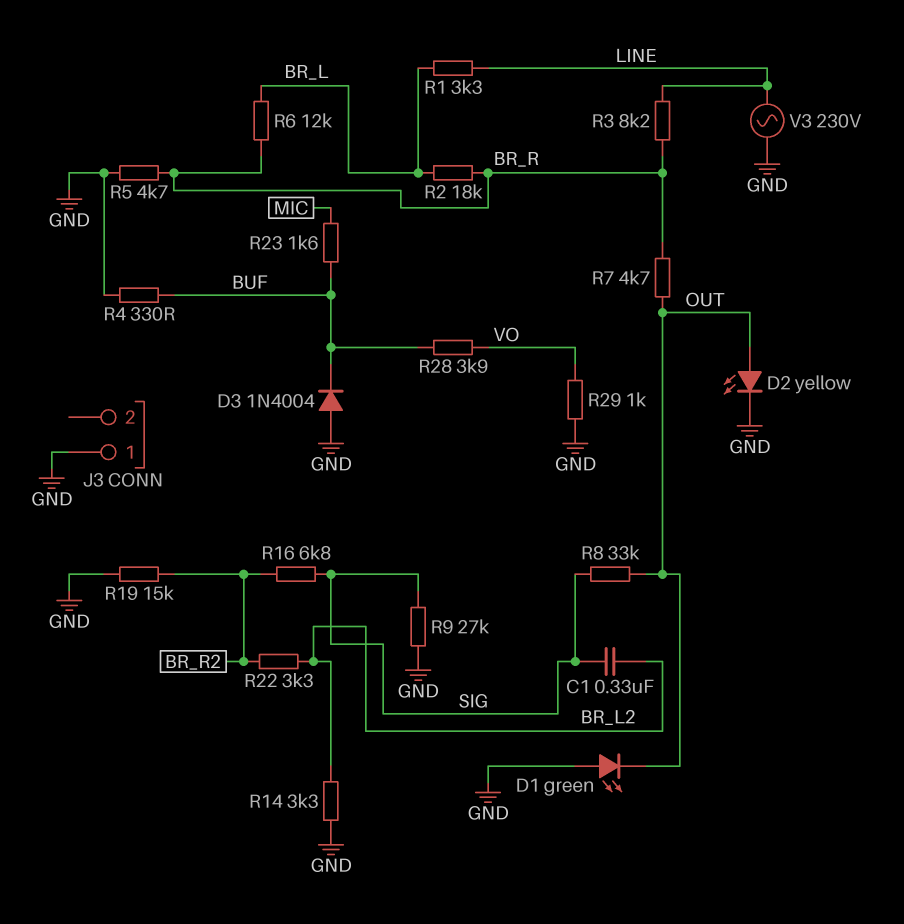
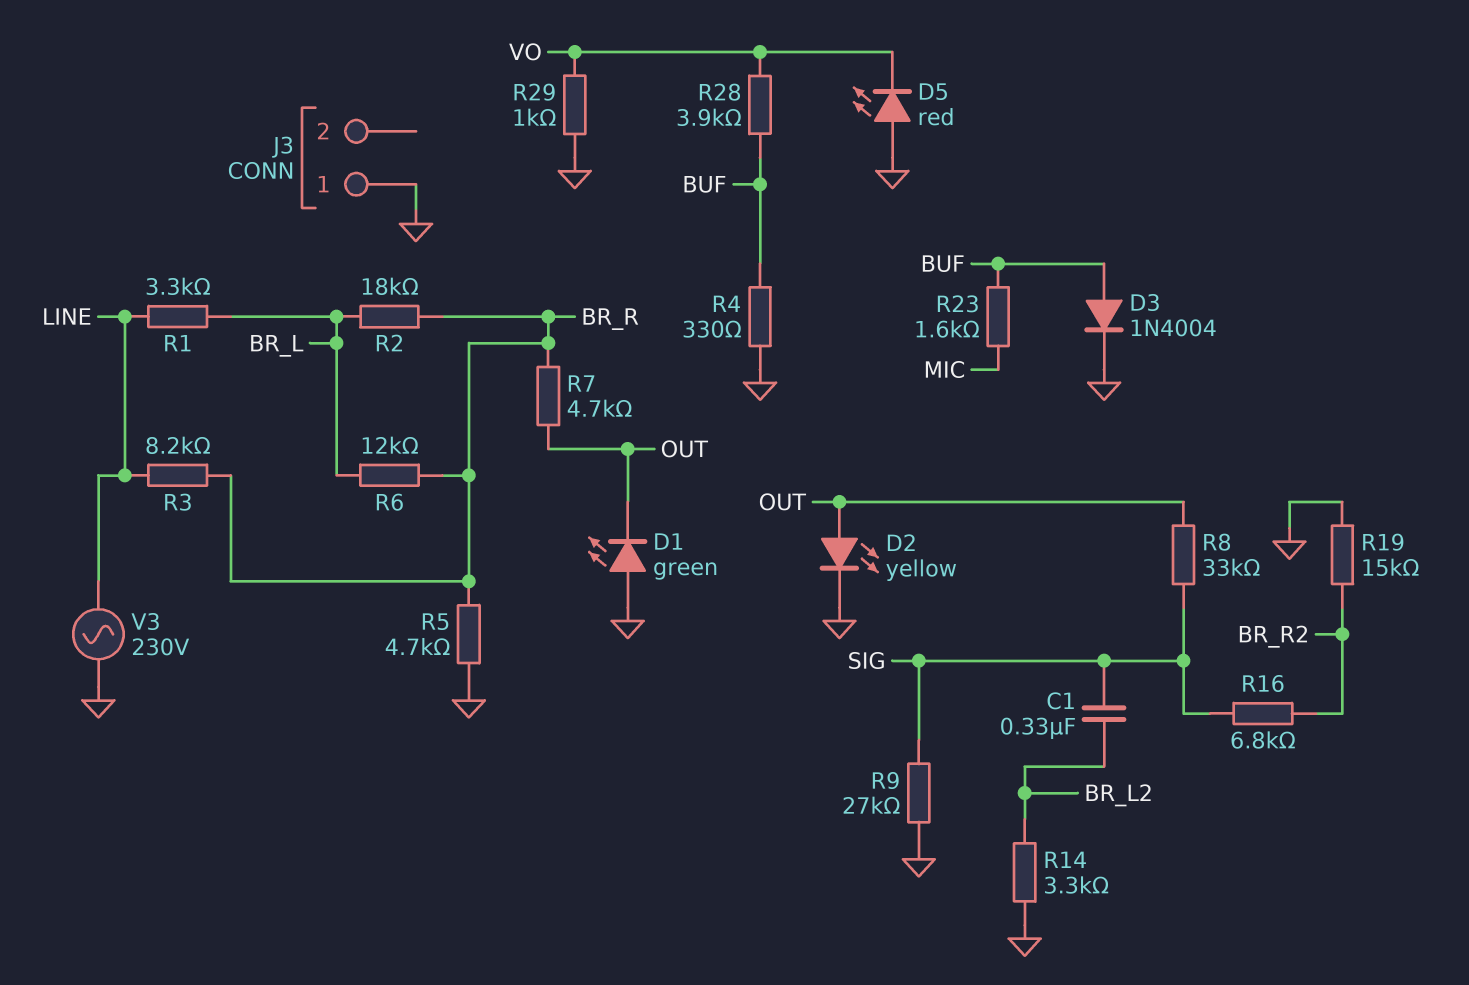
D3: diode 1N4004 (A GND, K BUF) -> diode 1N4004 (A BUF, K GND)
D5: none -> LED red (A GND, K VO)
R22: 3.3k (BR_L2, BR_R2) -> none

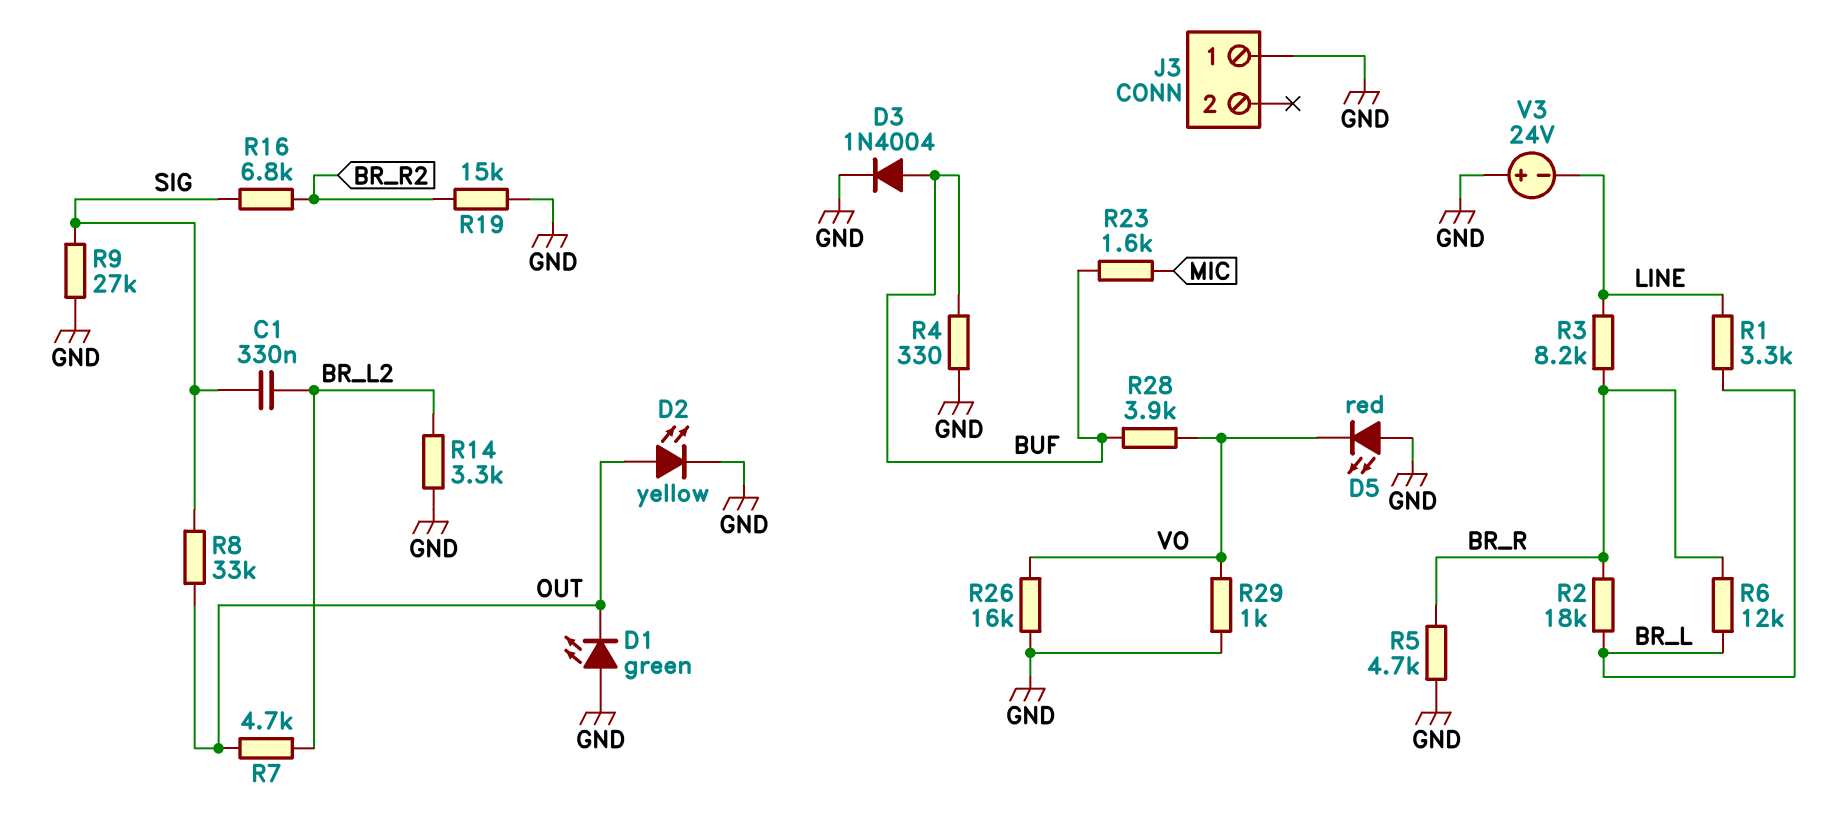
R7: 4.7k (BR_R, OUT) -> 4.7k (BR_L2, OUT)
R26: none -> 16k (GND, VO)
V3: AC 230V (GND, LINE) -> 24V (plus GND, minus LINE)

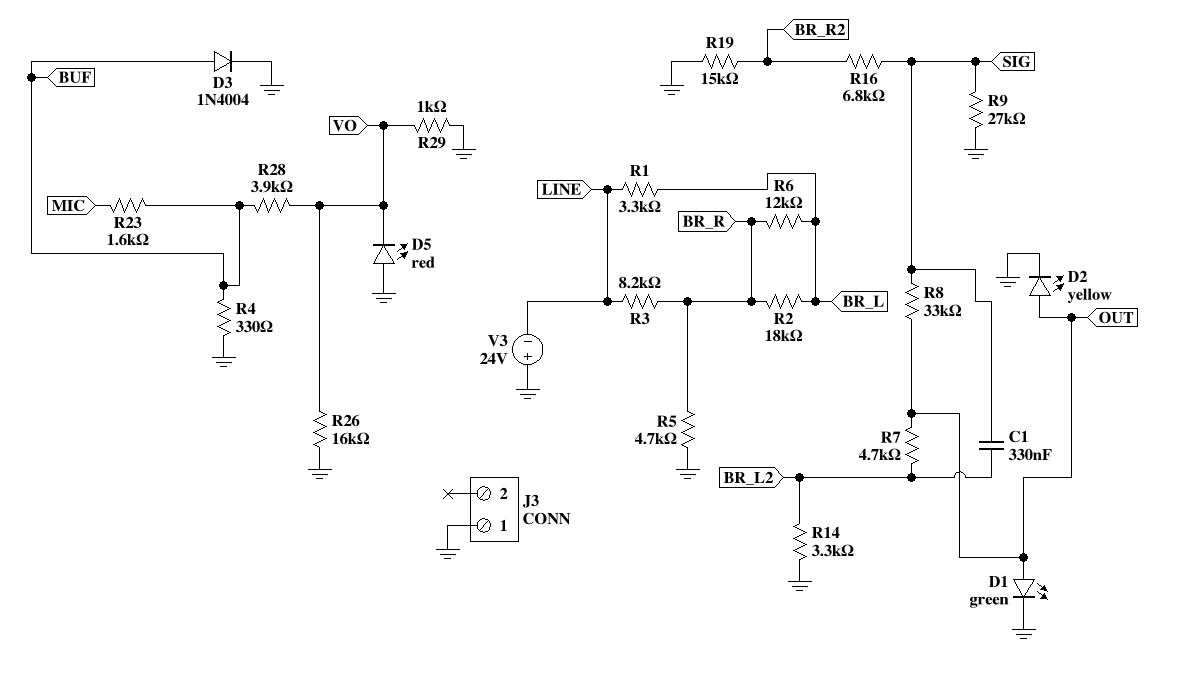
D1: LED green (A GND, K OUT) -> LED green (A OUT, K GND)

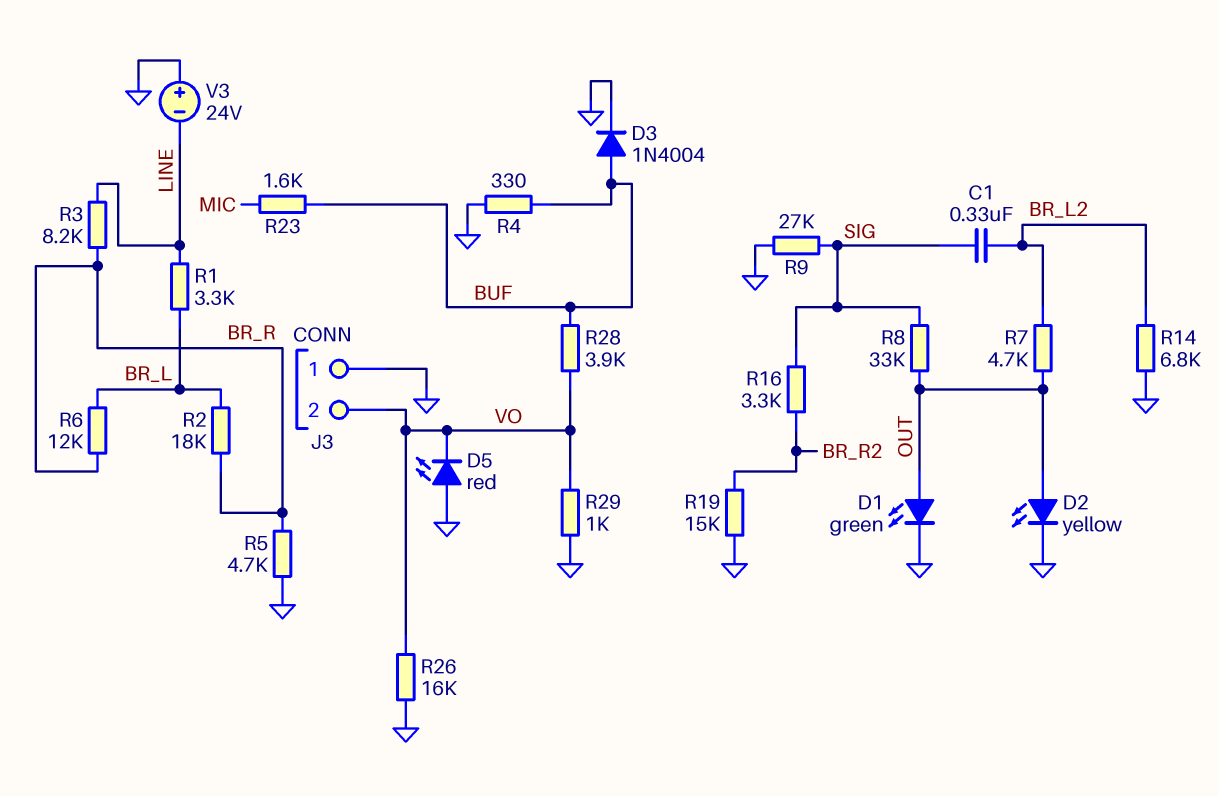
J3 pin 2: none -> VO
R14: 3.3k (BR_L2, GND) -> 6.8k (BR_L2, GND)
R16: 6.8k (BR_R2, SIG) -> 3.3k (BR_R2, SIG)

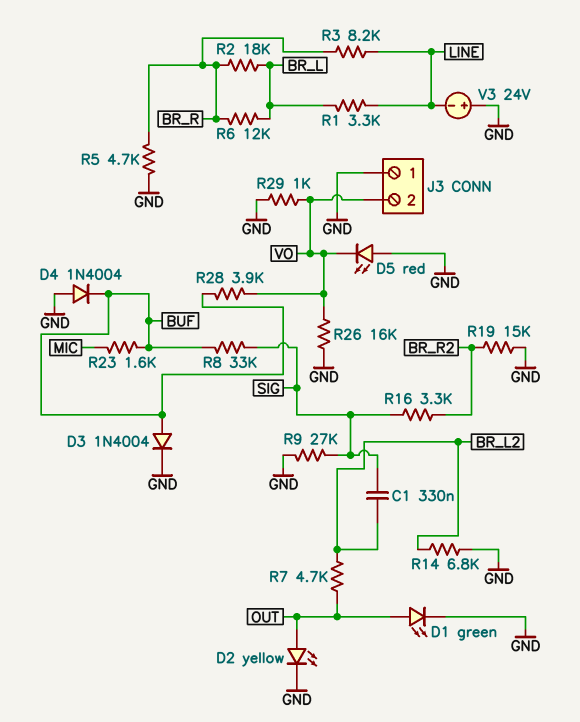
D4: none -> diode 1N4004 (A GND, K BUF)
R4: 330 (BUF, GND) -> none
R8: 33k (OUT, SIG) -> 33k (BUF, SIG)

